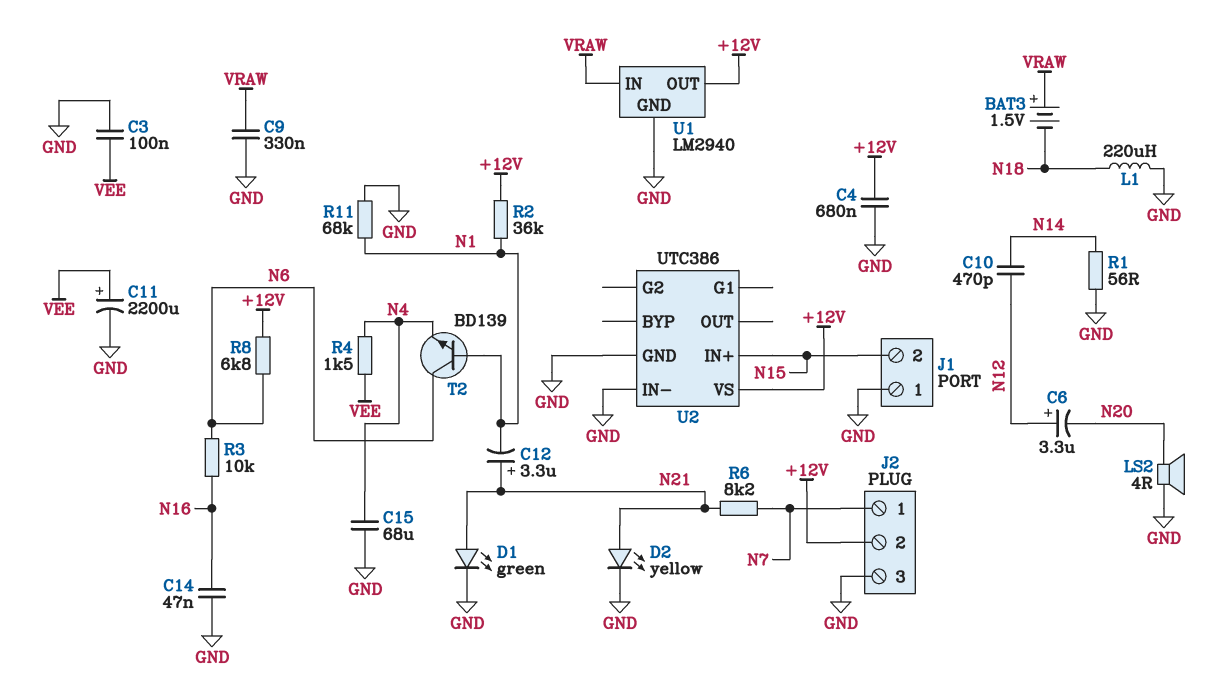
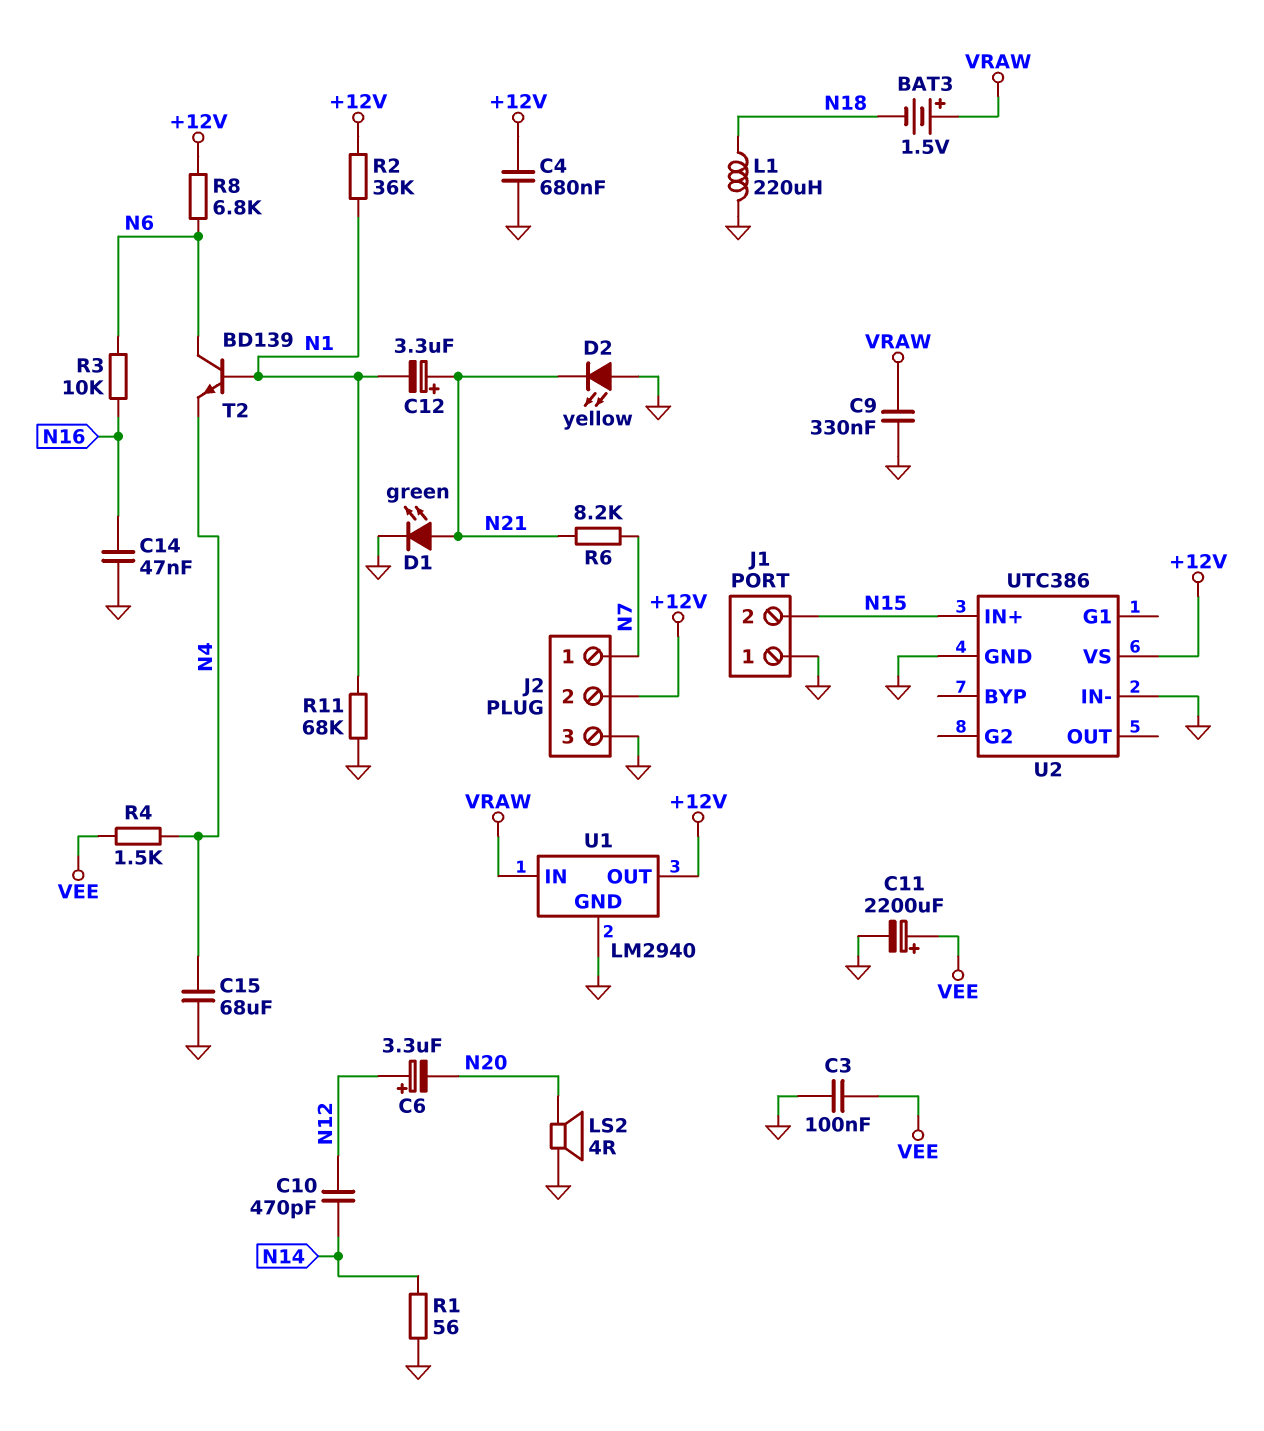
D2: LED yellow (A N21, K GND) -> LED yellow (A GND, K N21)

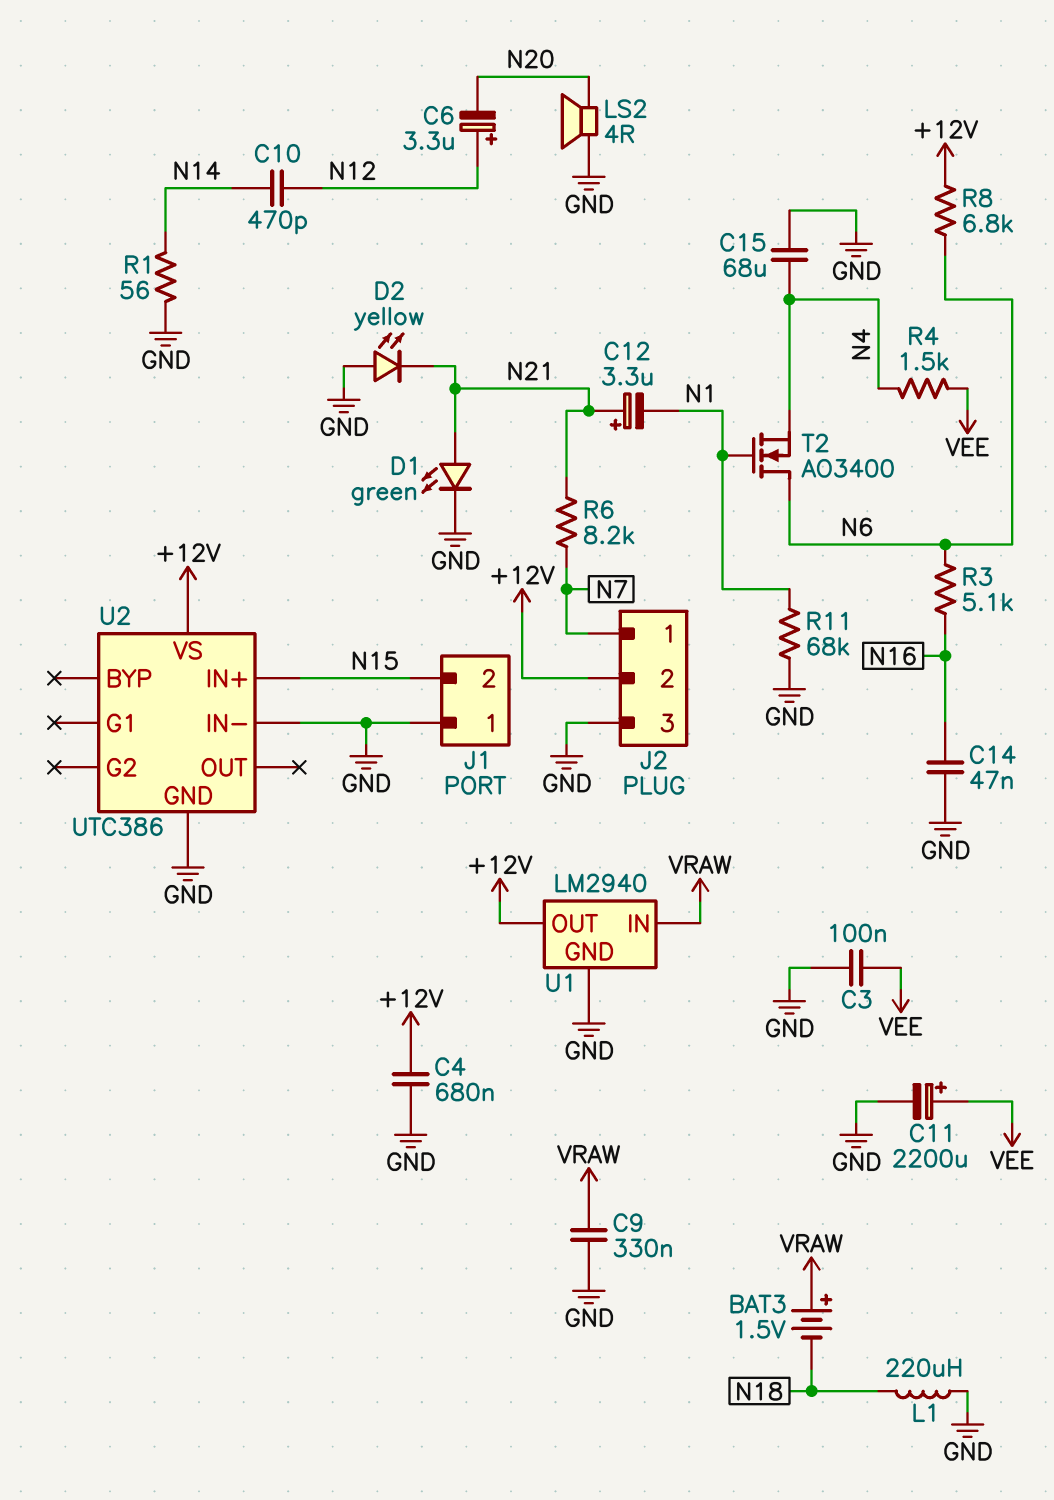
R2: 36k (+12V, N1) -> none
R3: 10k (N6, N16) -> 5.1k (N6, N16)
T2: NPN BD139 (B N1, C N6, E N4) -> NMOS AO3400 (G N1, D N6, S N4)

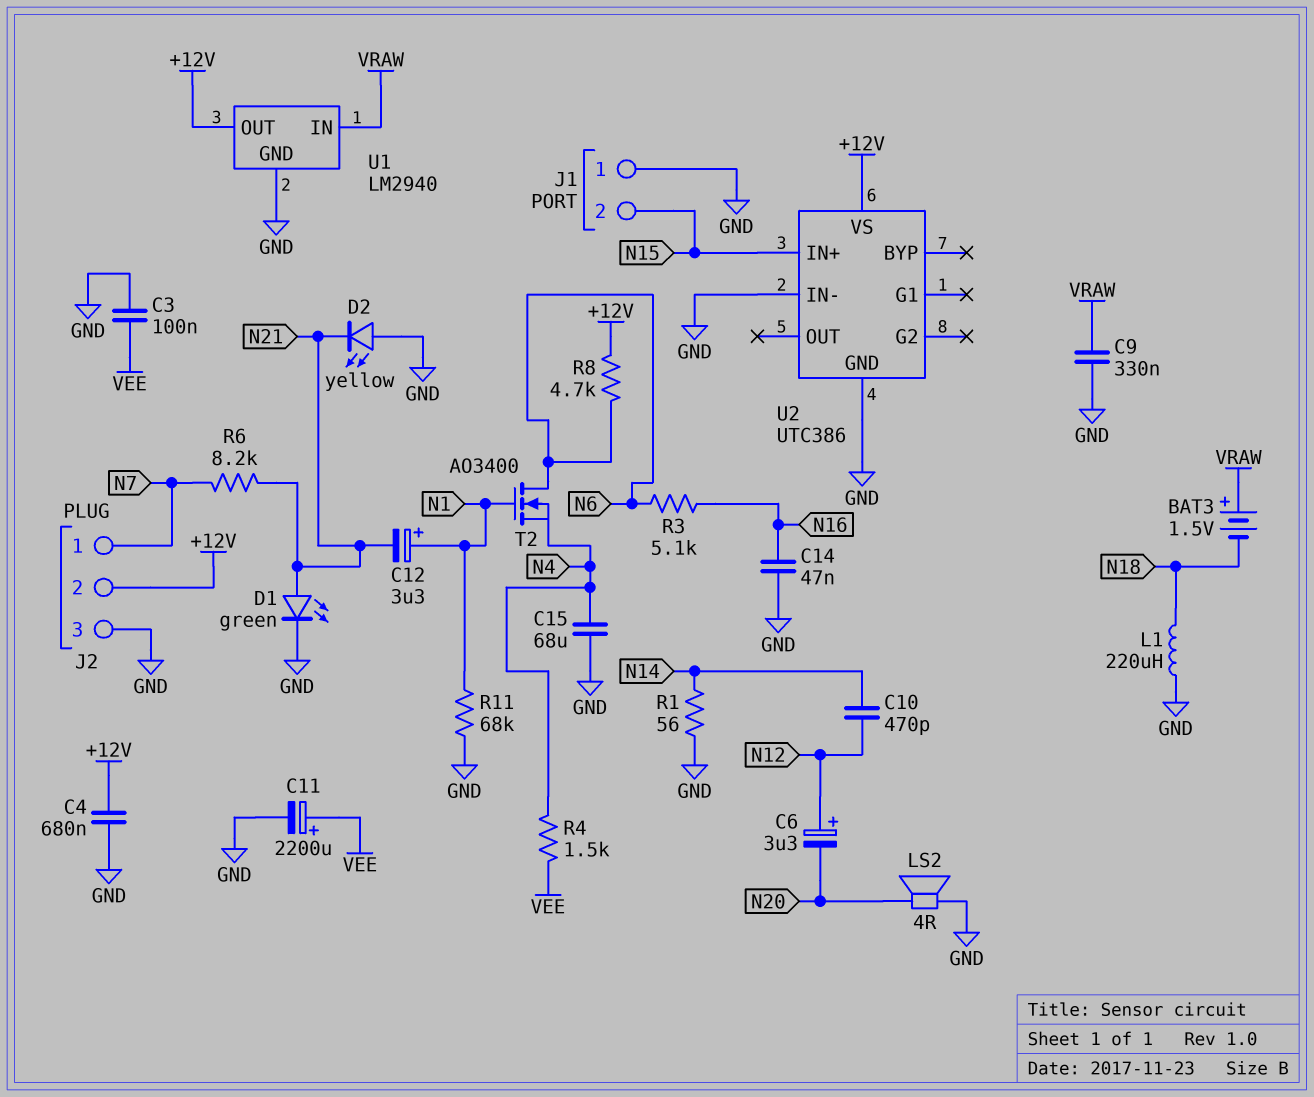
C12: 3.3uF (plus N21, minus N1) -> 3.3uF (plus N1, minus N21)
R8: 6.8k (+12V, N6) -> 4.7k (+12V, N6)

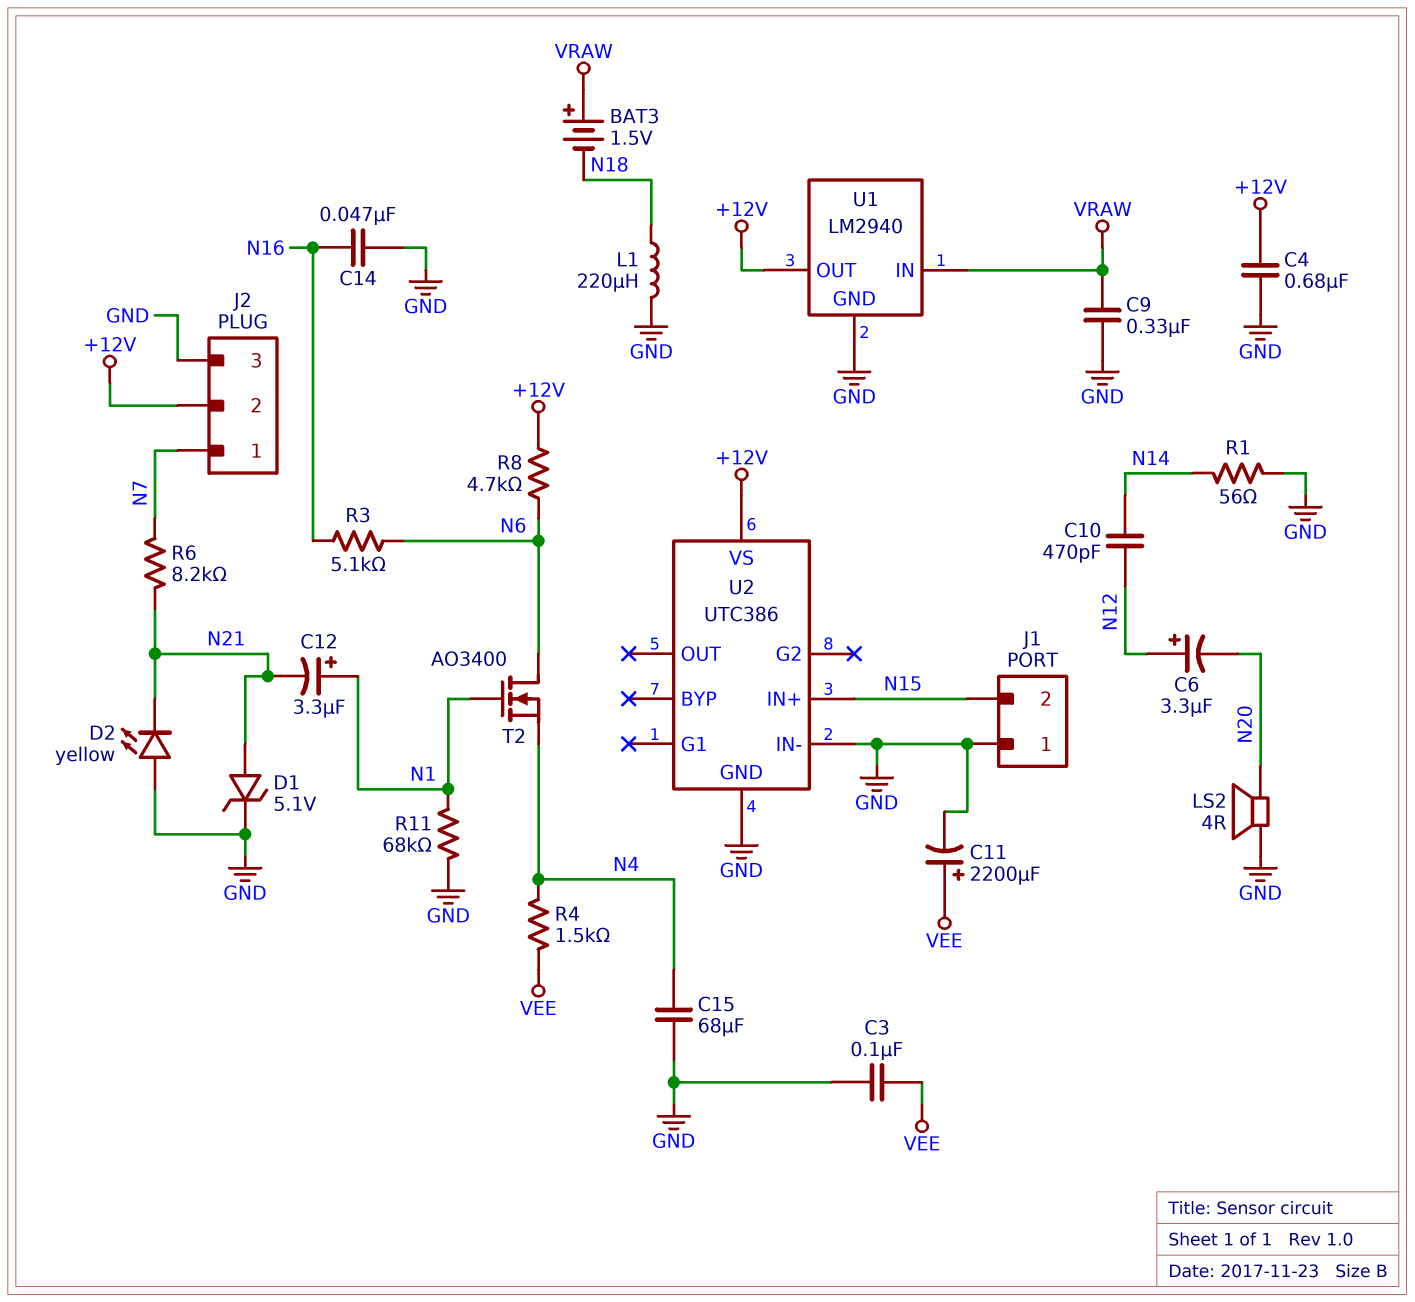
D1: LED green (A N21, K GND) -> zener 5.1V (A N21, K GND)

